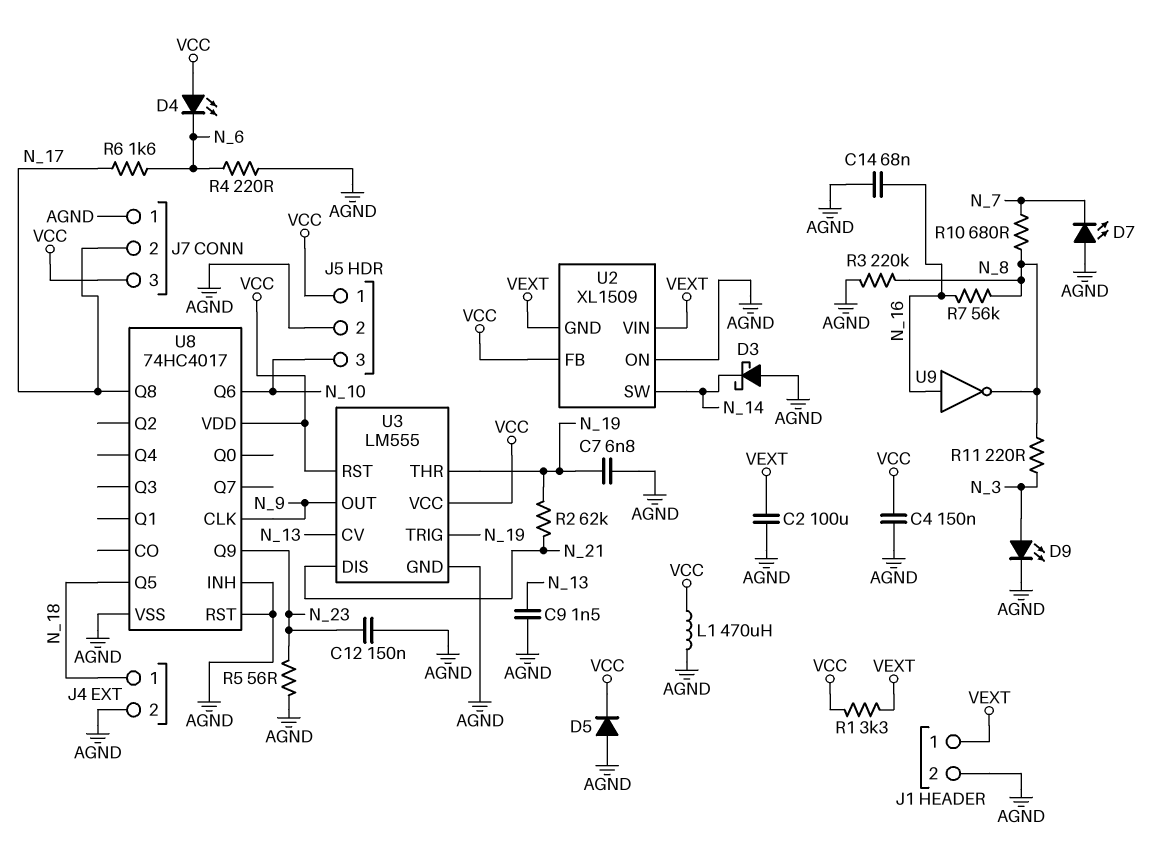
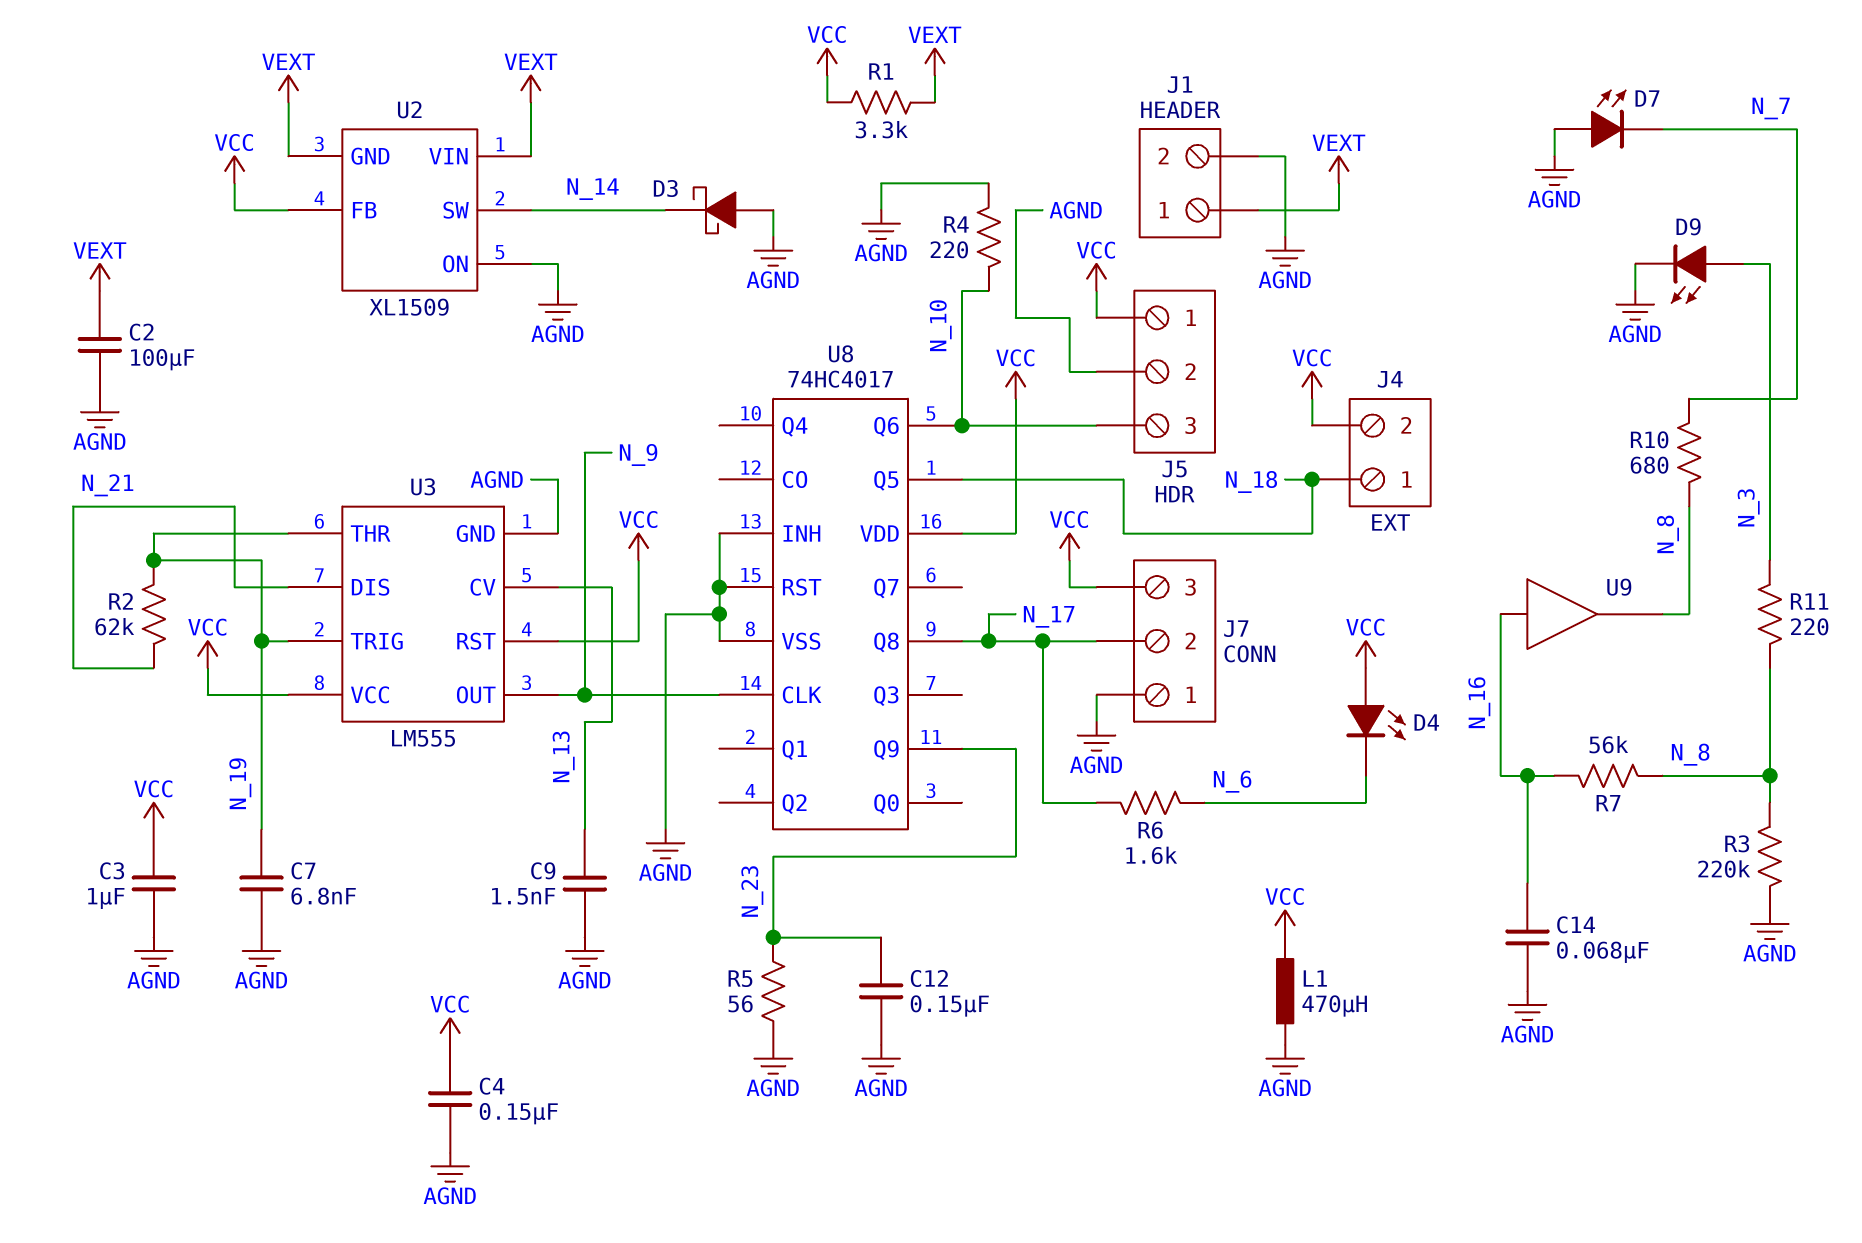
C3: none -> 1uF (AGND, VCC)
D5: diode (A AGND, K VCC) -> none
J4 pin 2: AGND -> VCC
R4: 220 (AGND, N_6) -> 220 (AGND, N_10)
U9: NOT (in N_16, out N_8) -> buffer (in N_16, out N_8)

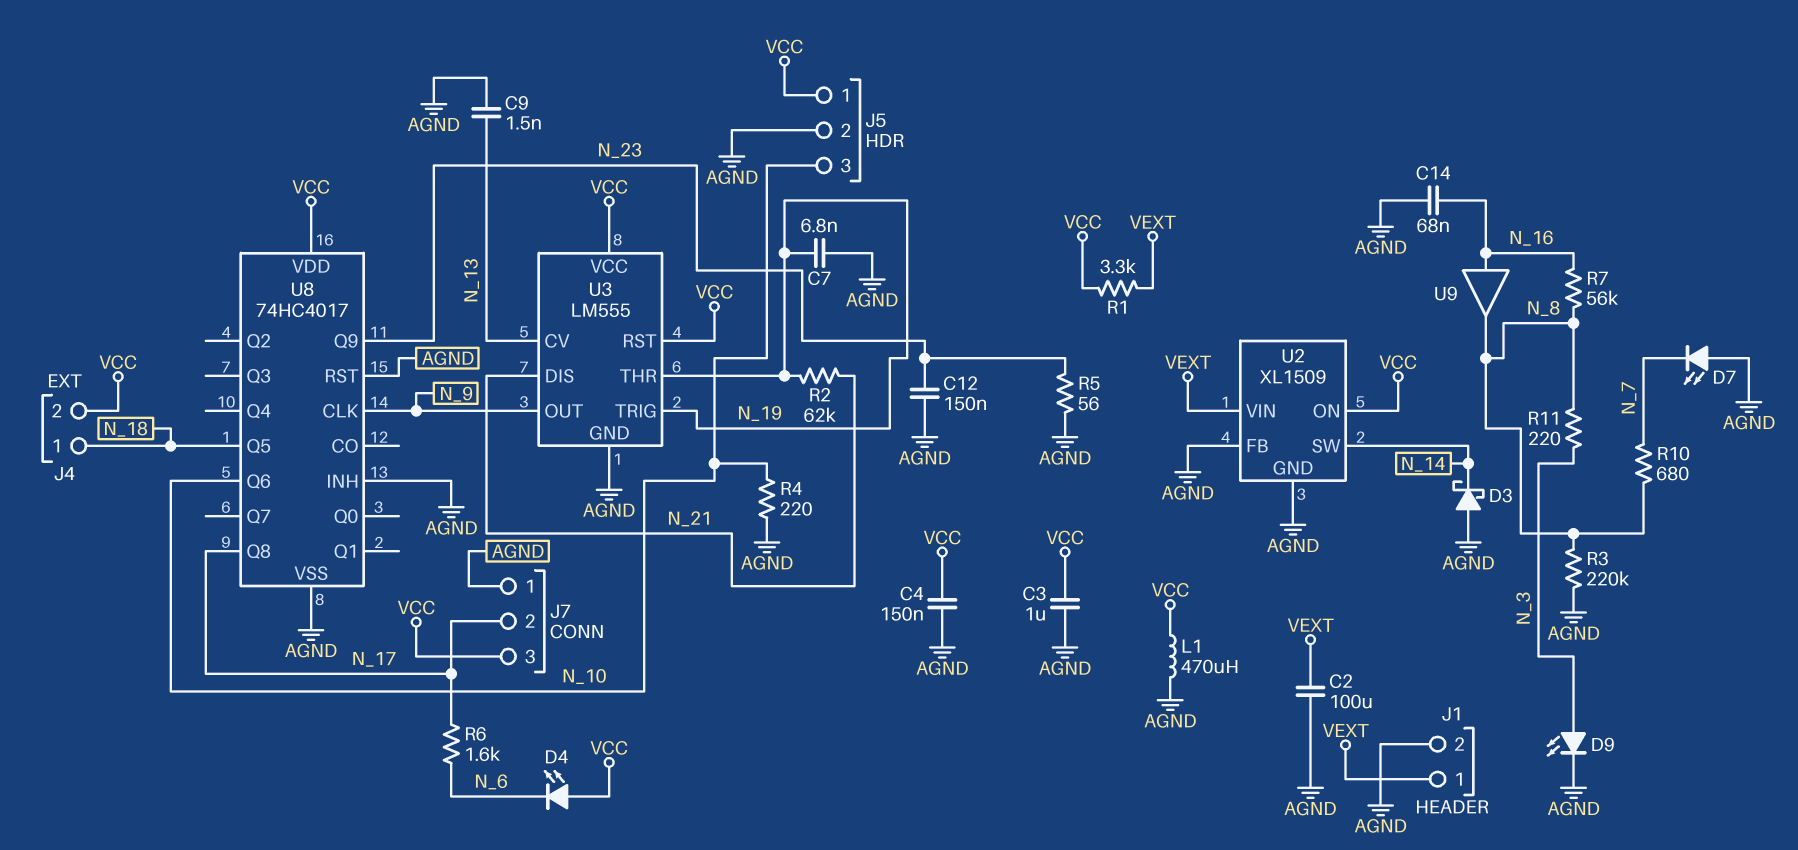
U2 pin FB: VCC -> AGND
U2 pin GND: VEXT -> AGND
U2 pin ON: AGND -> VCC

